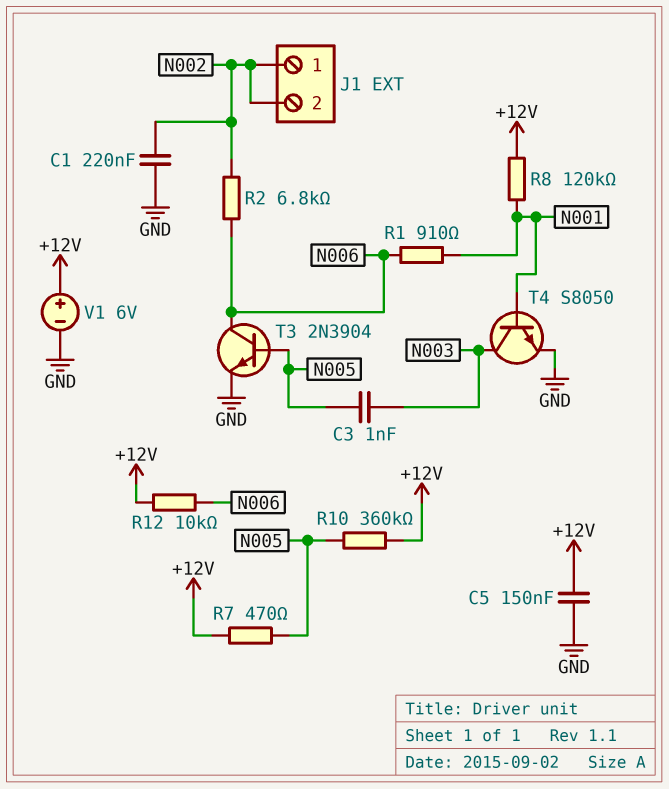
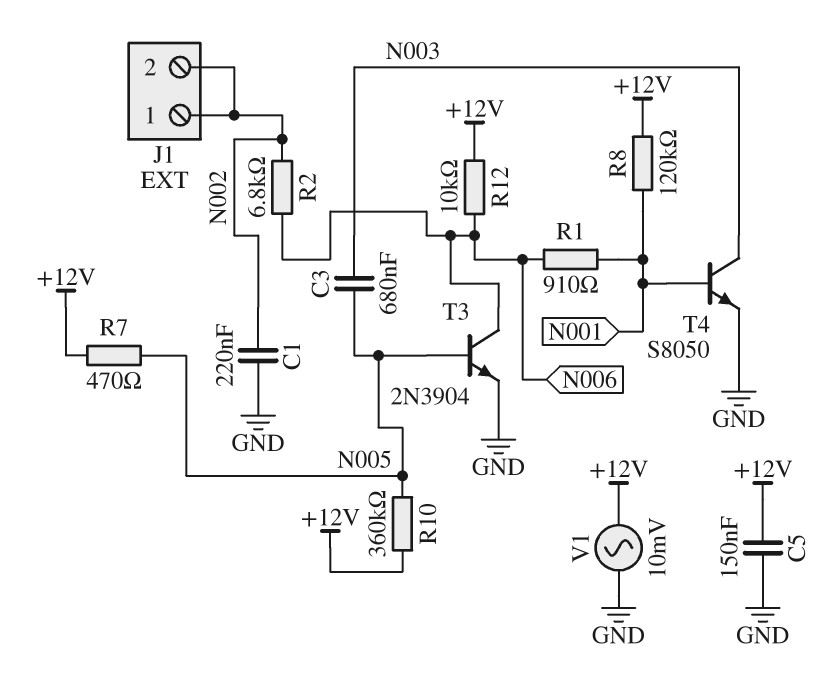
C3: 1nF (N003, N005) -> 680nF (N003, N005)
V1: 6V (plus +12V, minus GND) -> AC 10mV (+12V, GND)

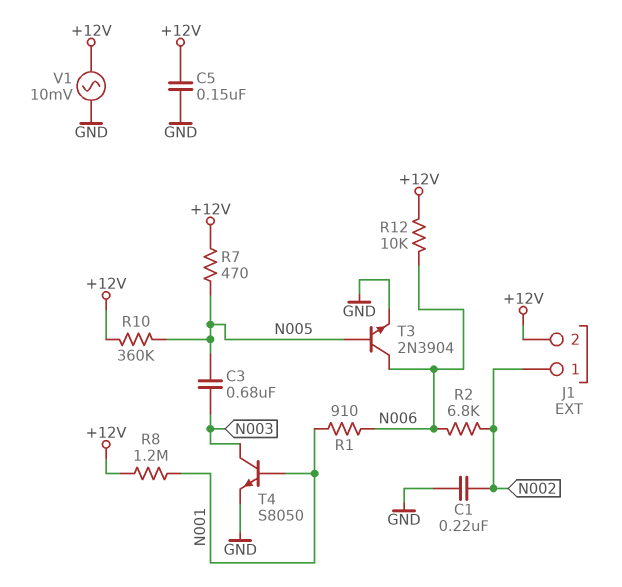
J1 pin 2: N002 -> +12V
R8: 120k (+12V, N001) -> 1.2M (+12V, N001)

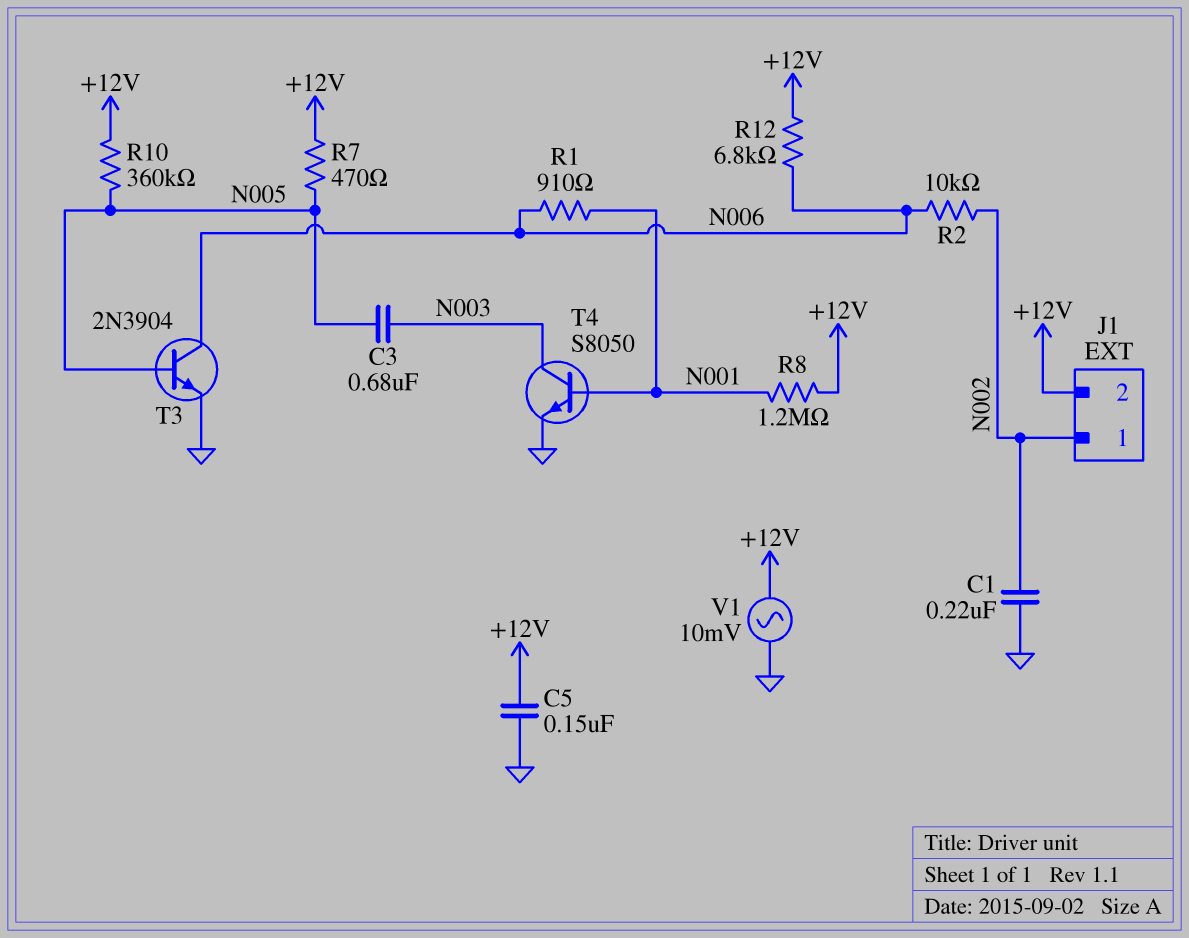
R2: 6.8k (N002, N006) -> 10k (N002, N006)
R12: 10k (+12V, N006) -> 6.8k (+12V, N006)

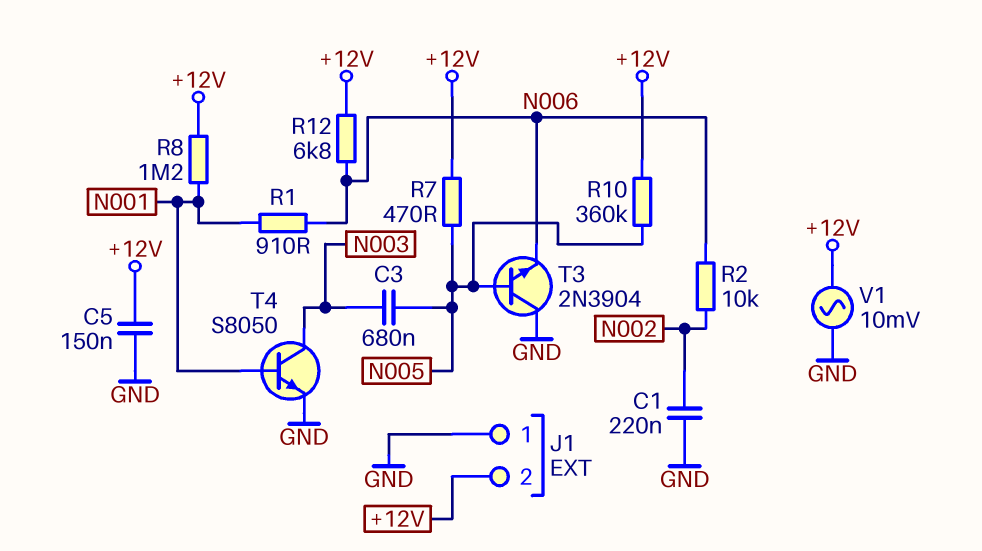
J1 pin 1: N002 -> GND
T3: NPN 2N3904 (B N005, C N006, E GND) -> NPN 2N3904 (B N005, C GND, E N006)

